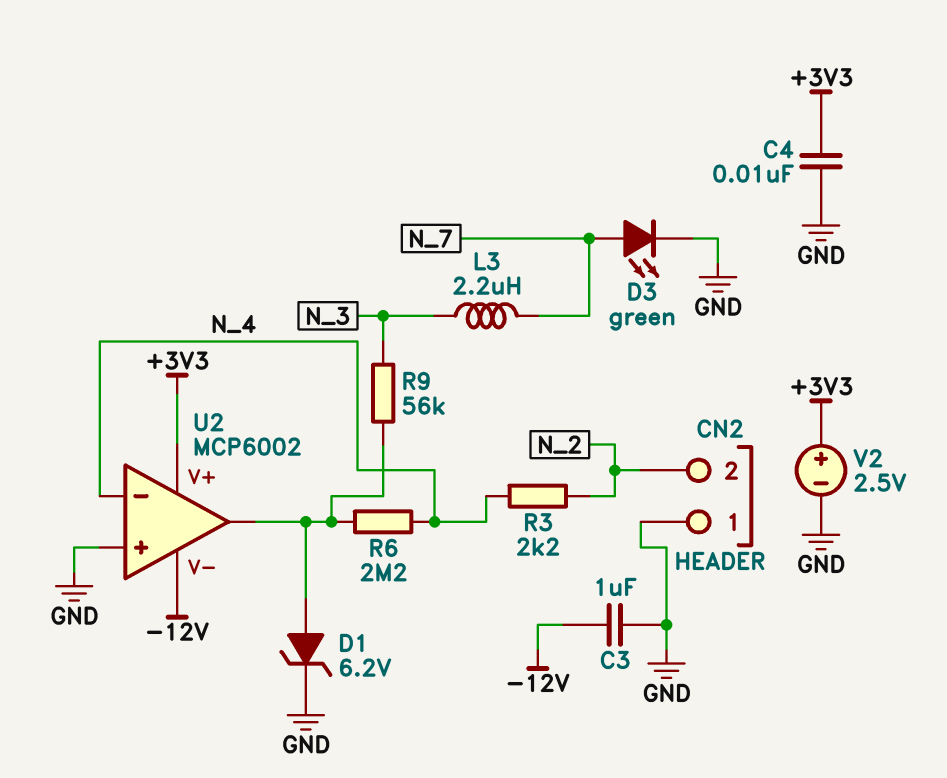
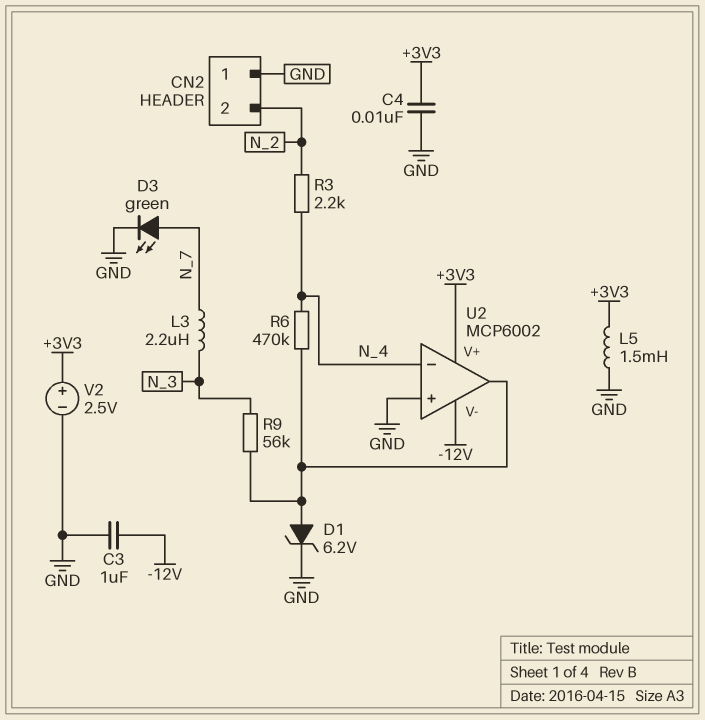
L5: none -> 1.5mH (+3V3, GND)
R6: 2.2M (N_4, U2/out) -> 470k (N_4, U2/out)

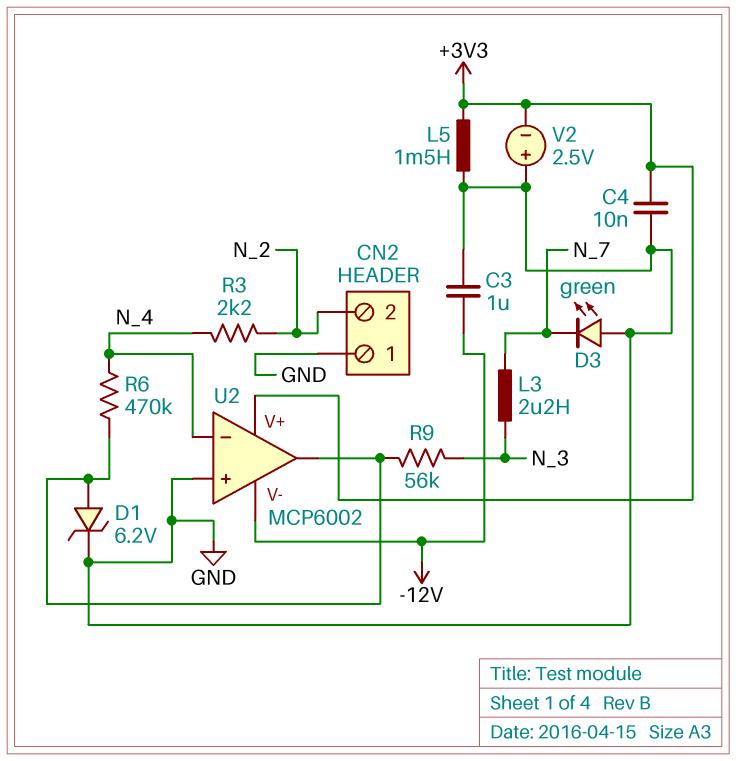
D3: LED green (A N_7, K GND) -> LED green (A GND, K N_7)
V2: 2.5V (plus +3V3, minus GND) -> 2.5V (plus GND, minus +3V3)

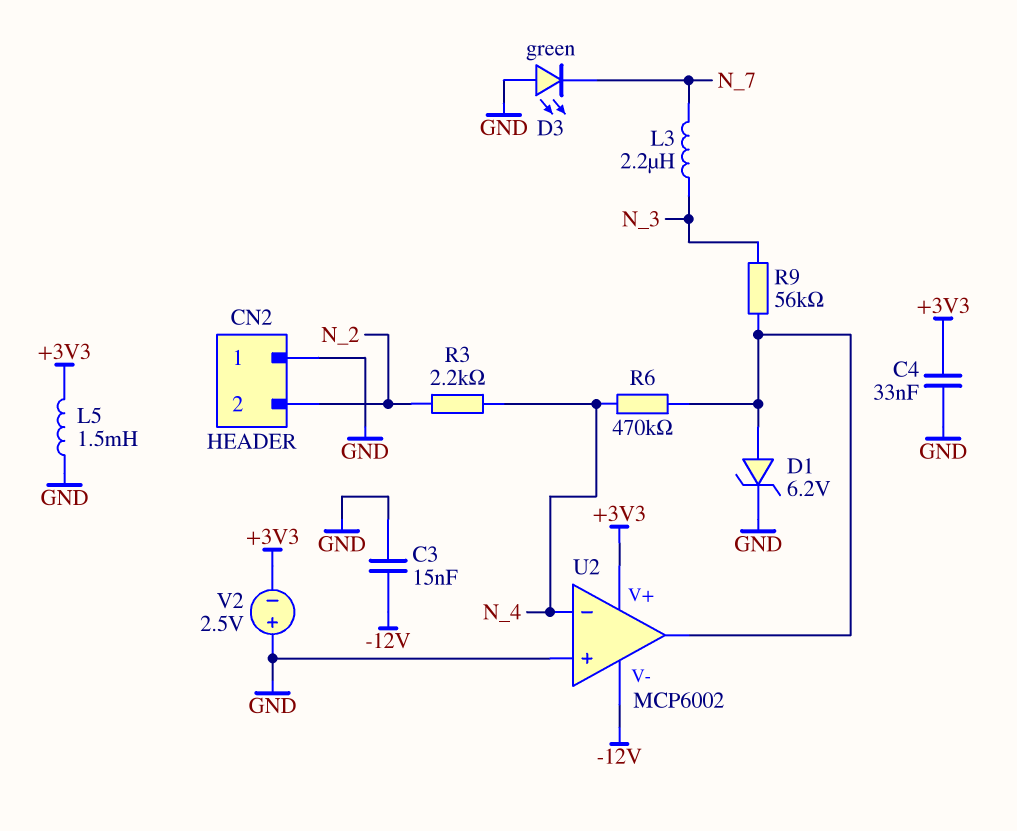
C3: 1uF (-12V, GND) -> 15nF (-12V, GND)
C4: 10nF (+3V3, GND) -> 33nF (+3V3, GND)

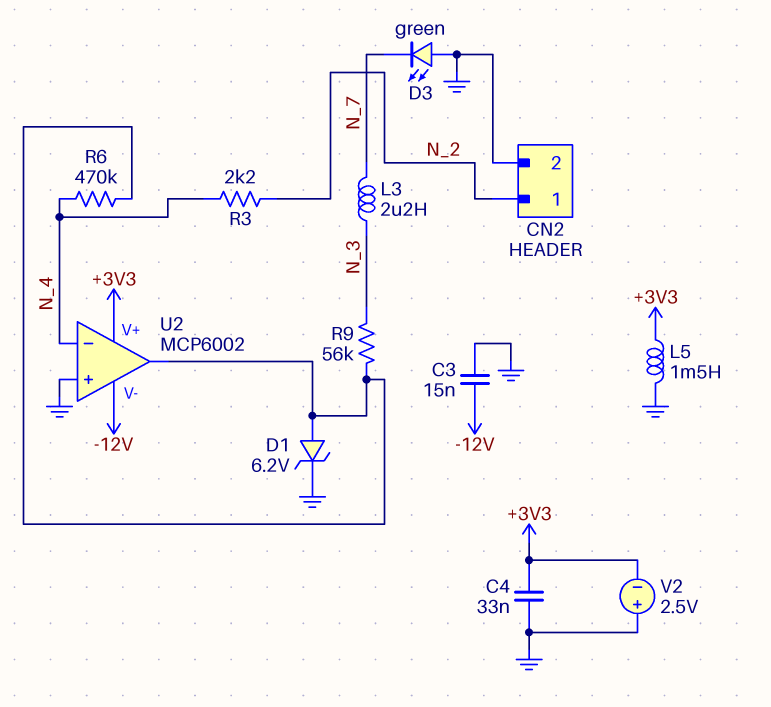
CN2 pin 1: GND -> N_2
CN2 pin 2: N_2 -> GND

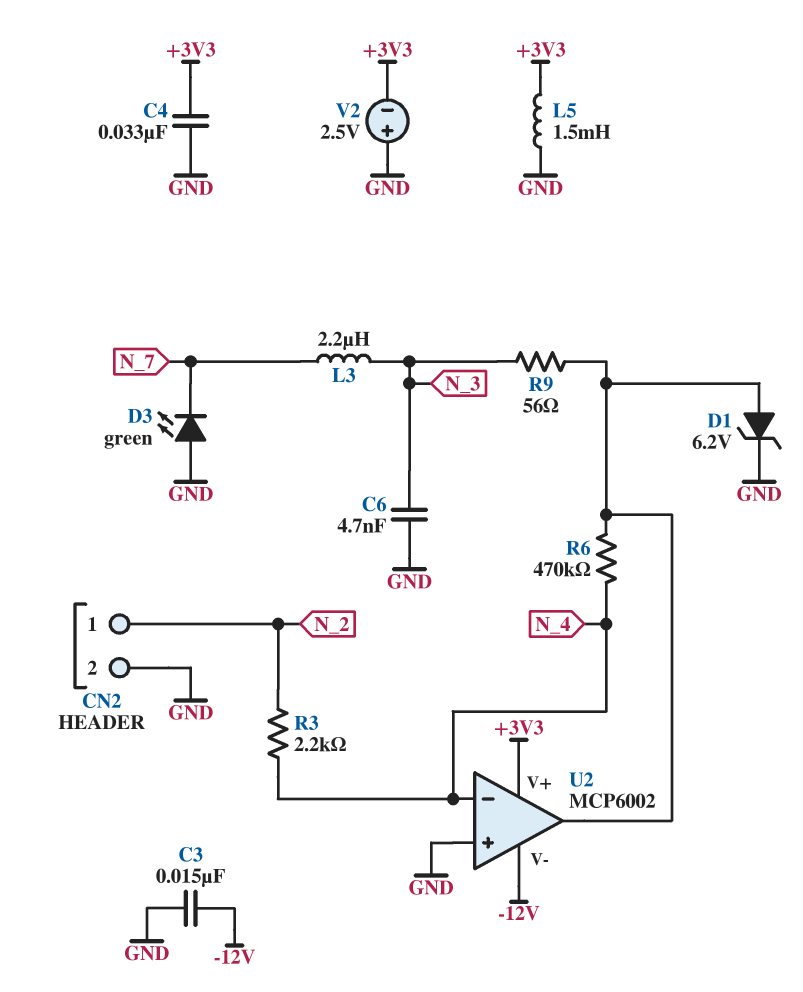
C6: none -> 4.7nF (GND, N_3)
R9: 56k (N_3, U2/out) -> 56 (N_3, U2/out)

